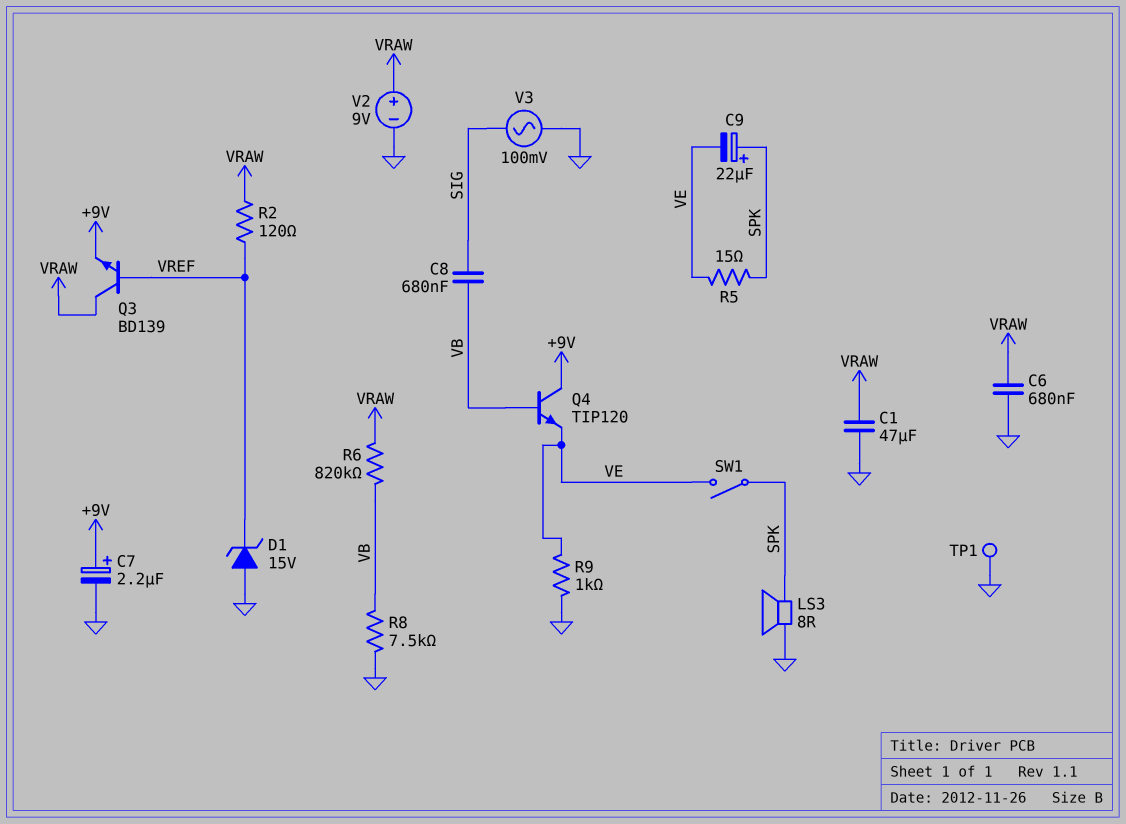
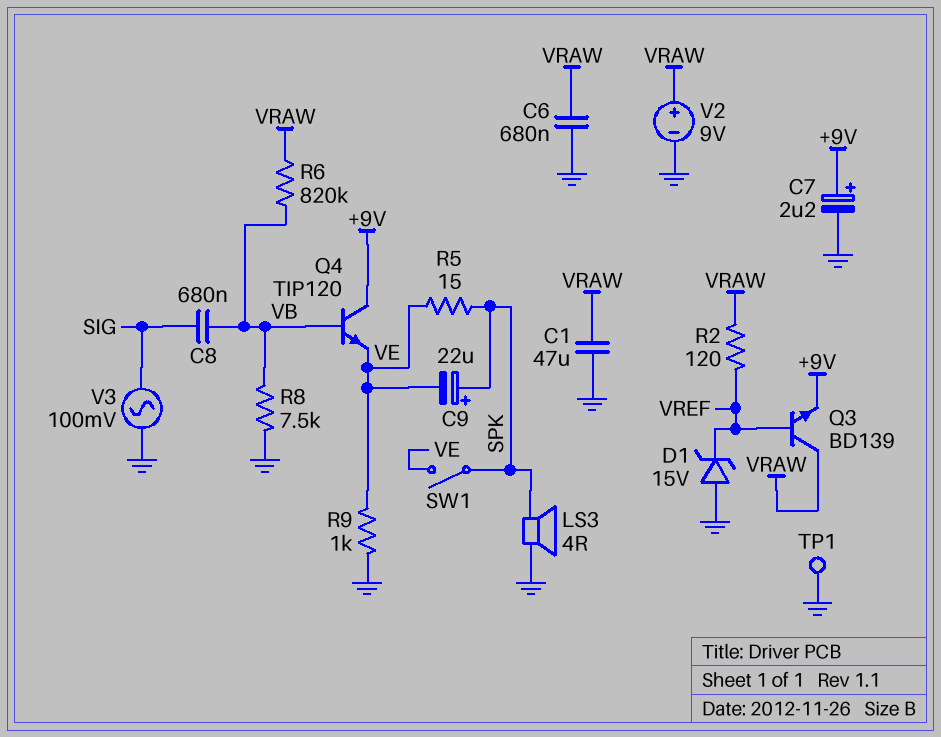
LS3: speaker 8R (GND, SPK) -> speaker 4R (GND, SPK)

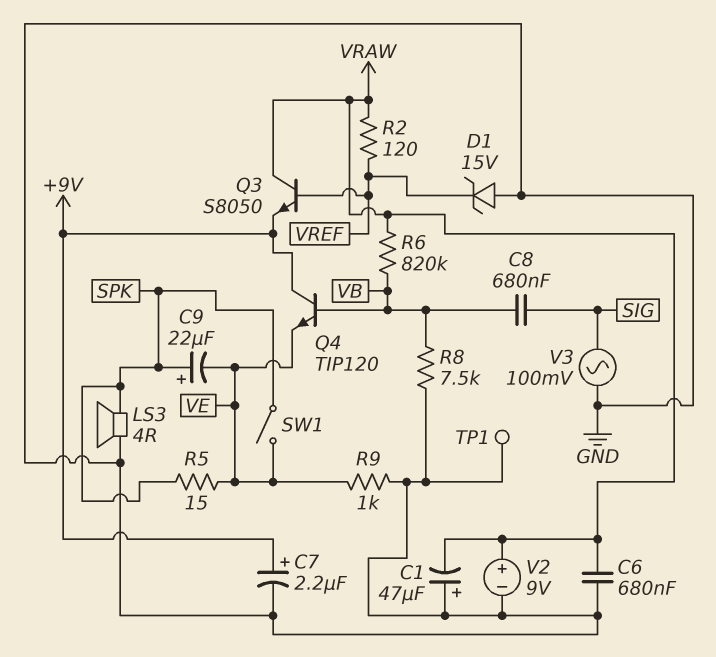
C1: 47uF (GND, VRAW) -> 47uF (plus GND, minus VRAW)
Q3: NPN BD139 (B VREF, C VRAW, E +9V) -> NPN S8050 (B VREF, C VRAW, E +9V)

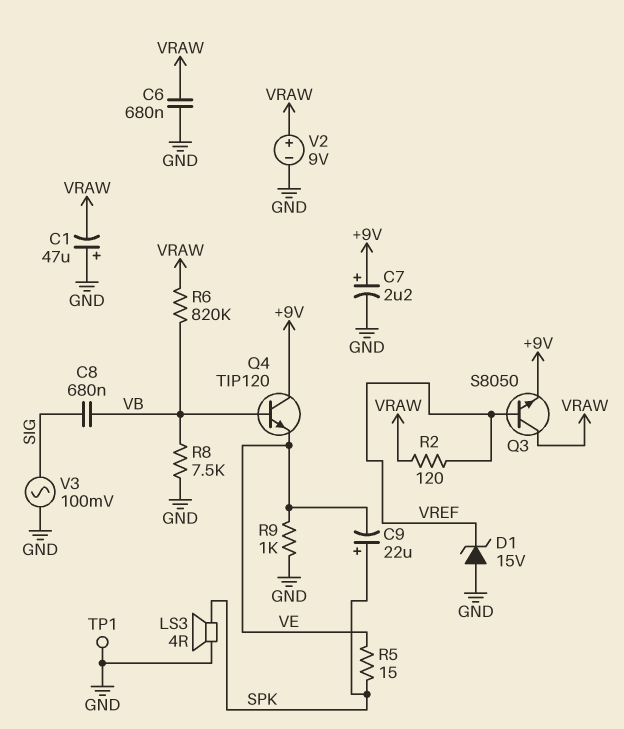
SW1: switch (SPK, VE) -> none

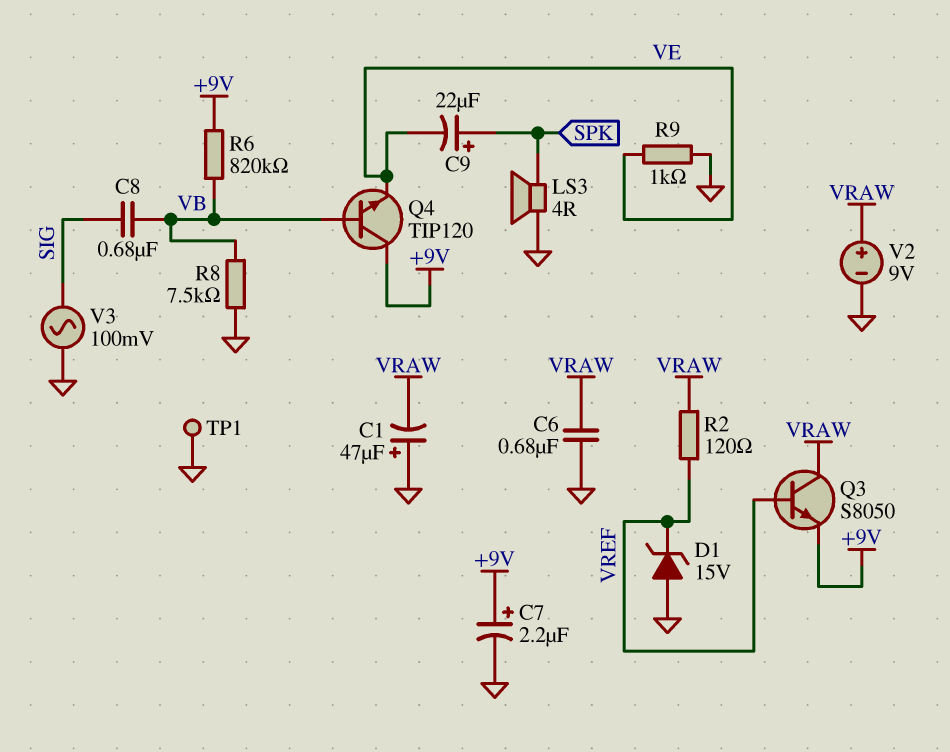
R5: 15 (SPK, VE) -> none
R6: 820k (VB, VRAW) -> 820k (+9V, VB)

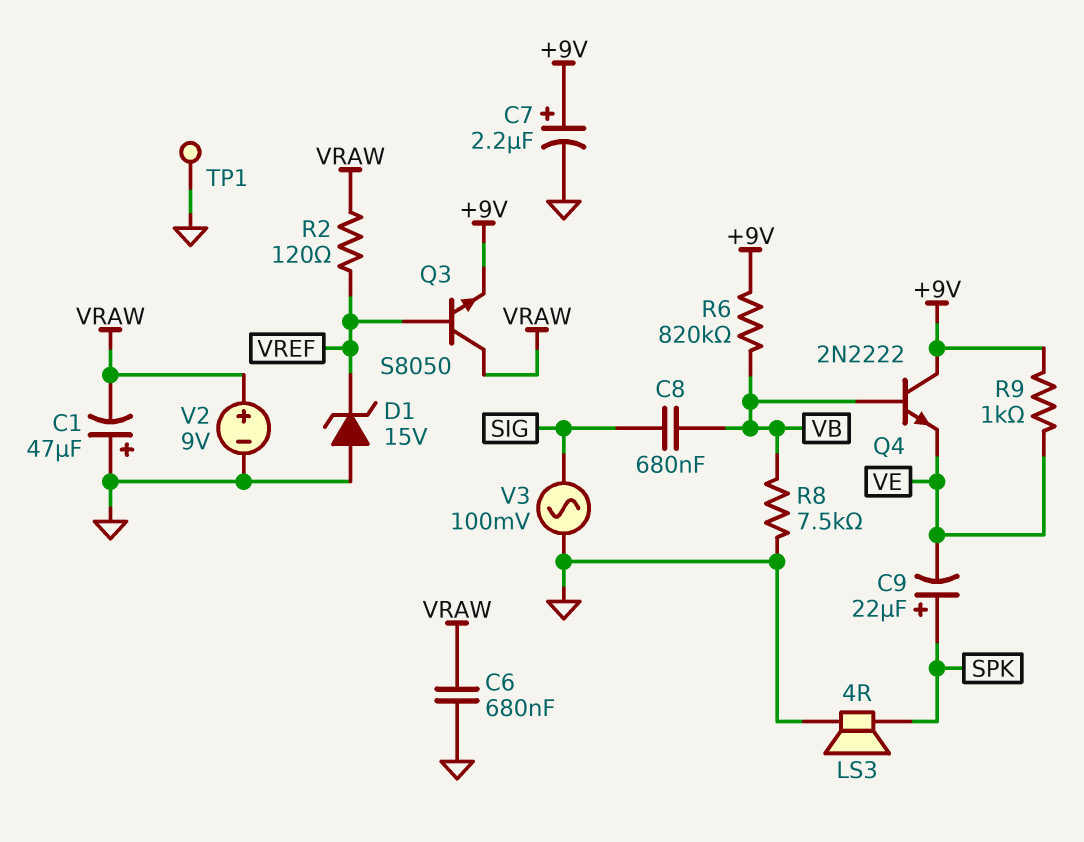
Q4: NPN TIP120 (B VB, C +9V, E VE) -> NPN 2N2222 (B VB, C +9V, E VE)
R9: 1k (GND, VE) -> 1k (+9V, VE)

